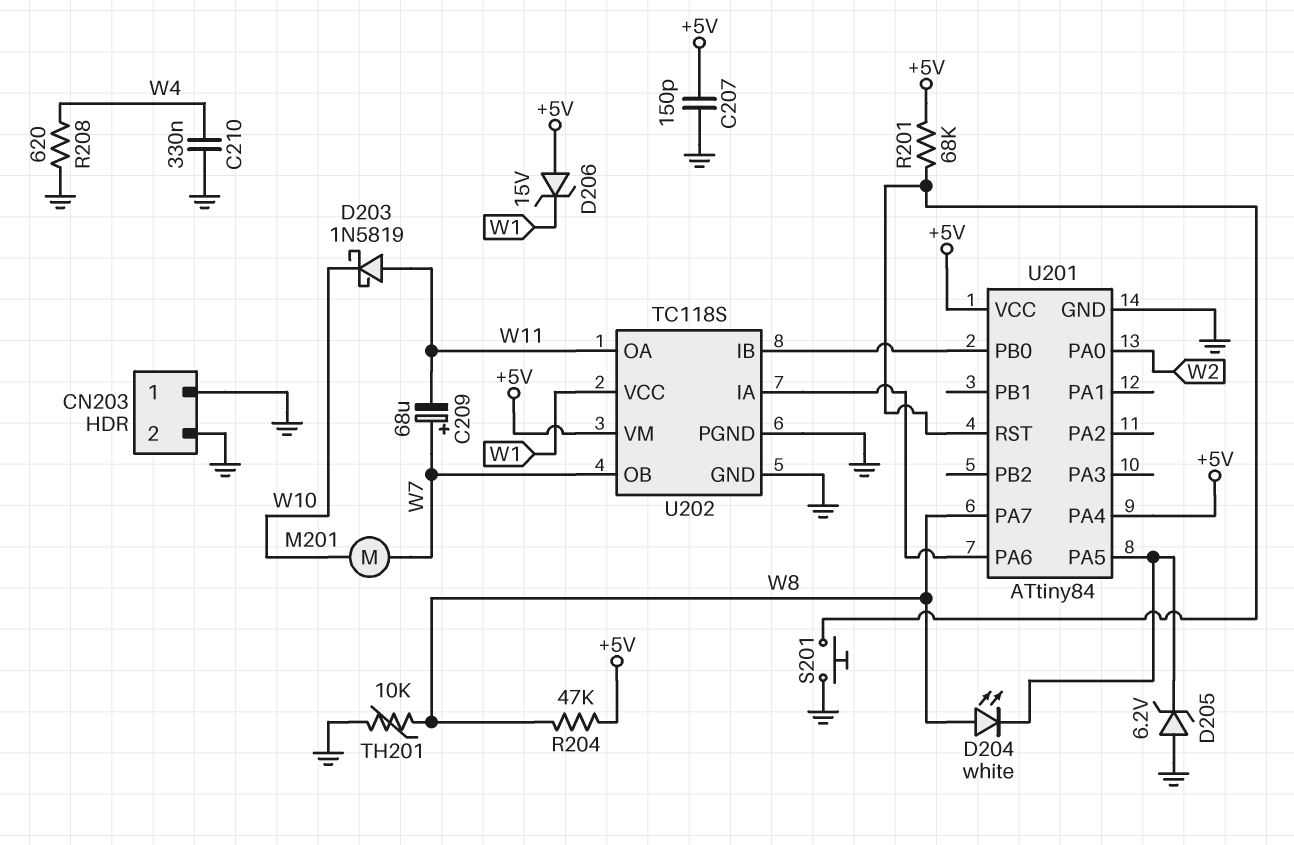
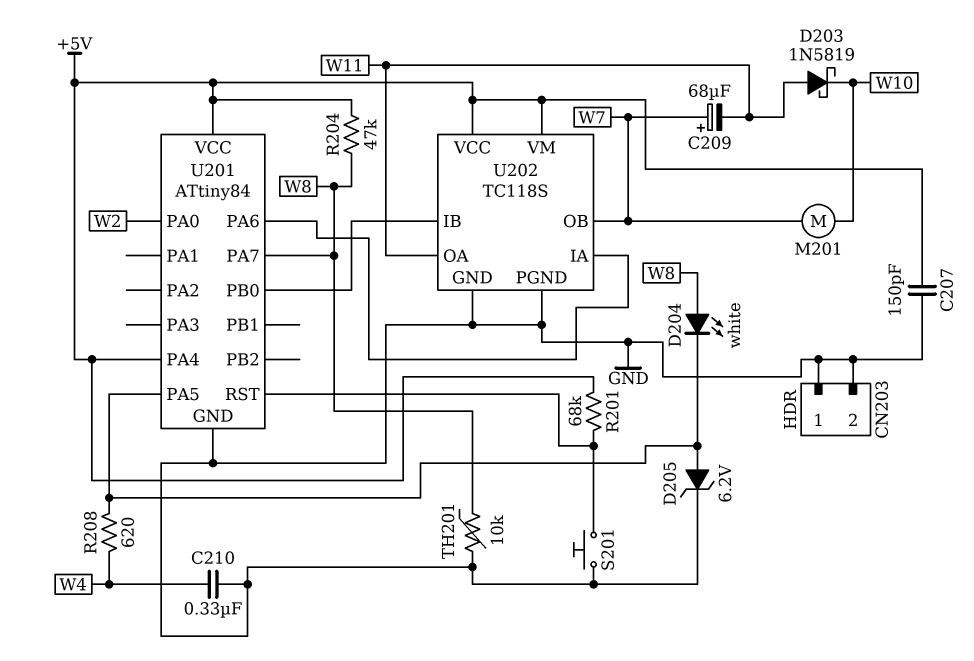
D205: zener 6.2V (A GND, K U201/PA5) -> zener 6.2V (A U201/PA5, K GND)
D206: zener 15V (A +5V, K W1) -> none
R208: 620 (GND, W4) -> 620 (U201/PA5, W4)
U202 pin VCC: W1 -> +5V

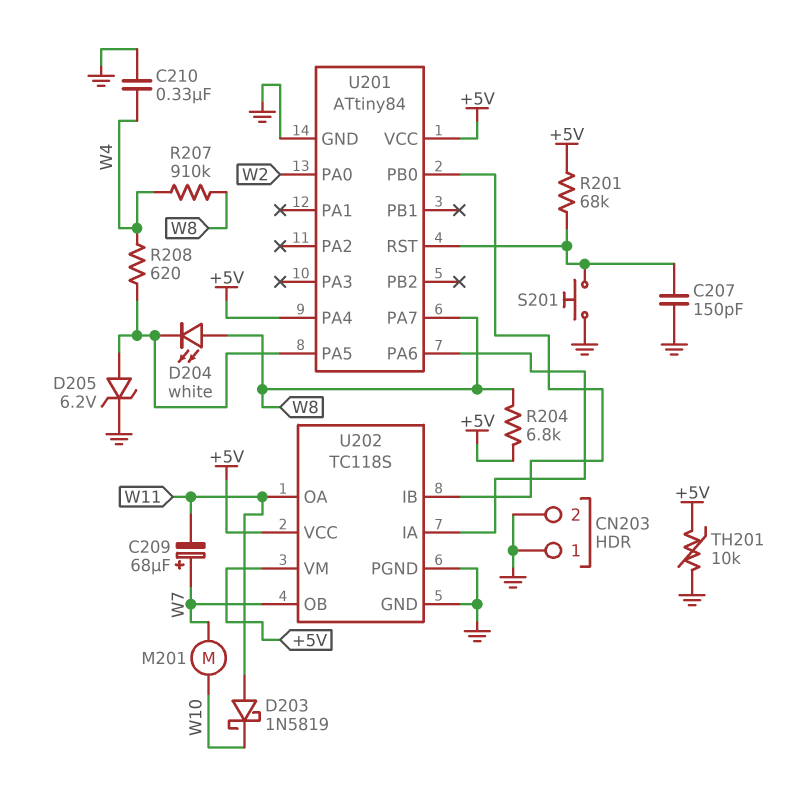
C207: 150pF (+5V, GND) -> 150pF (GND, U201/RST)
R204: 47k (+5V, W8) -> 6.8k (+5V, W8)
R207: none -> 910k (W4, W8)
TH201: 10k (GND, W8) -> 10k (+5V, GND)

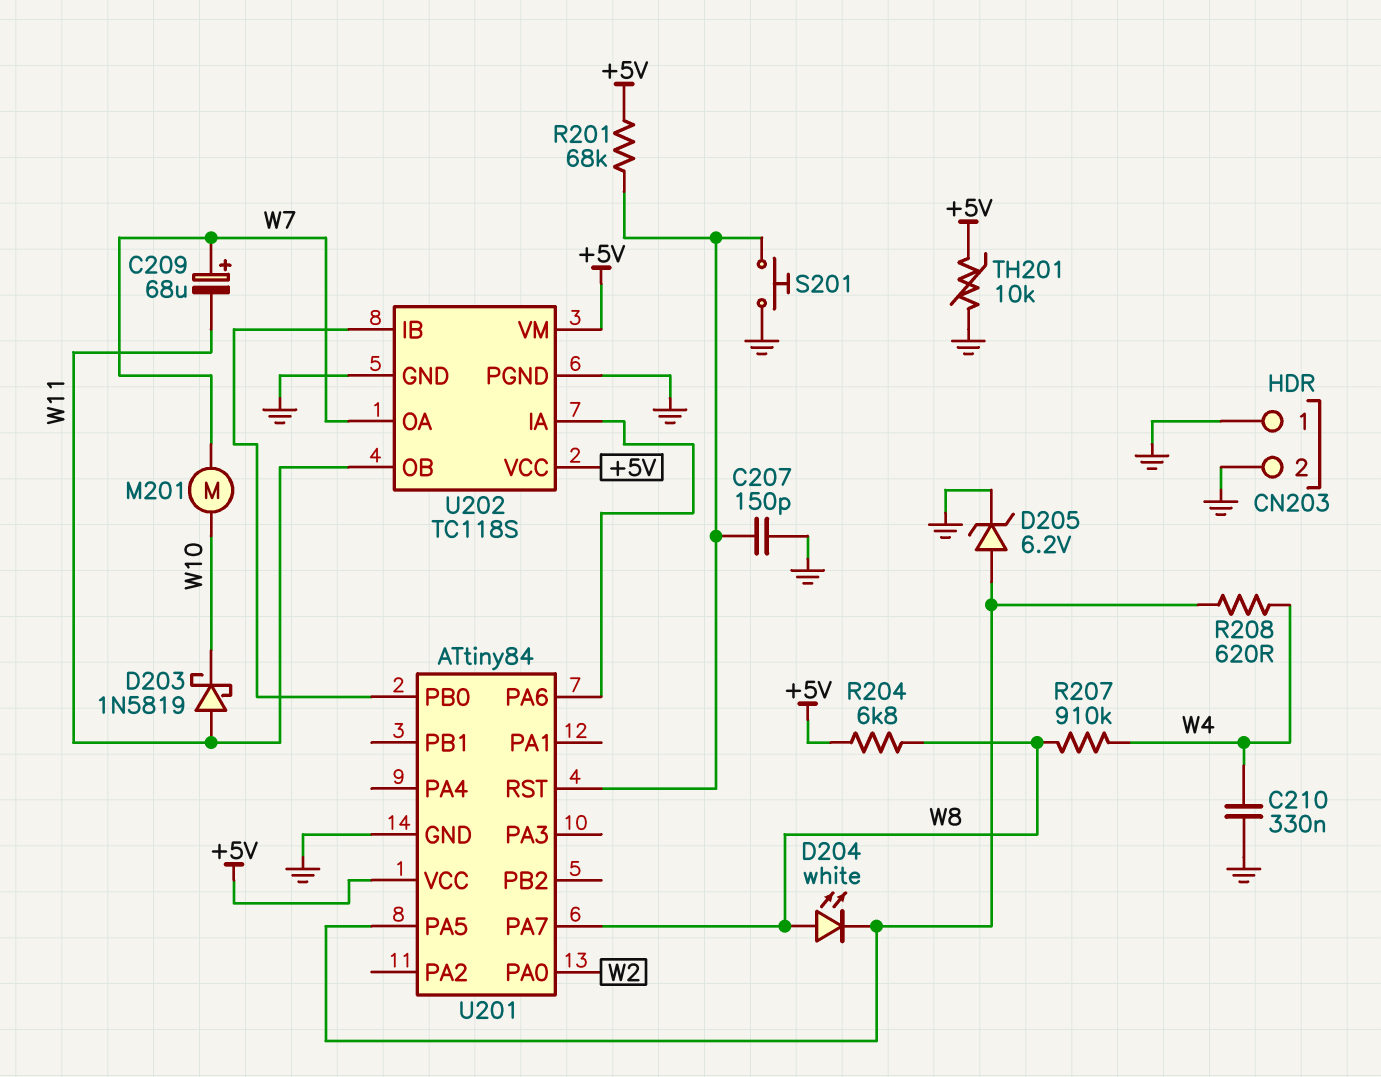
U201 pin PA4: +5V -> none
U202 pin OA: W11 -> W7
U202 pin OB: W7 -> W11

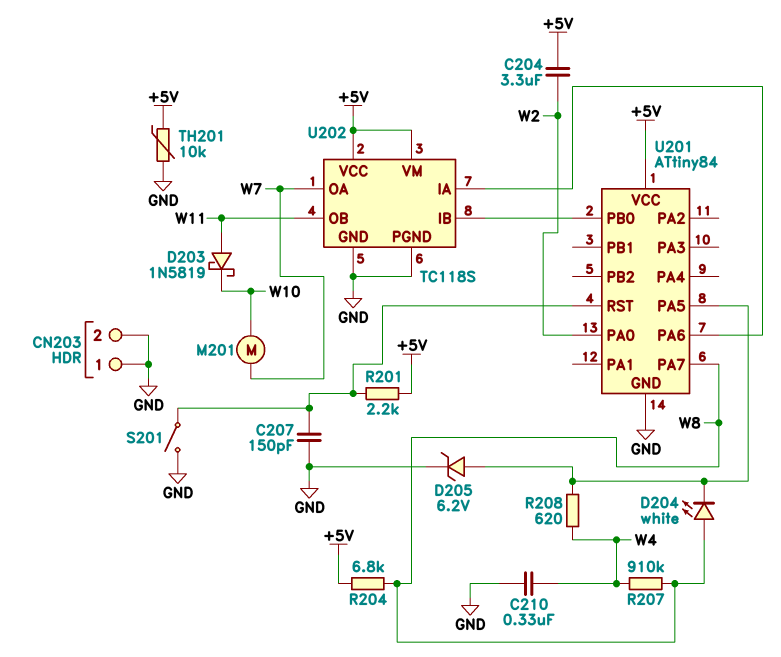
C204: none -> 3.3uF (+5V, W2)
C209: 68uF (plus W7, minus W11) -> none
R201: 68k (+5V, U201/RST) -> 2.2k (+5V, U201/RST)
S201: button (GND, U201/RST) -> switch (GND, U201/RST)

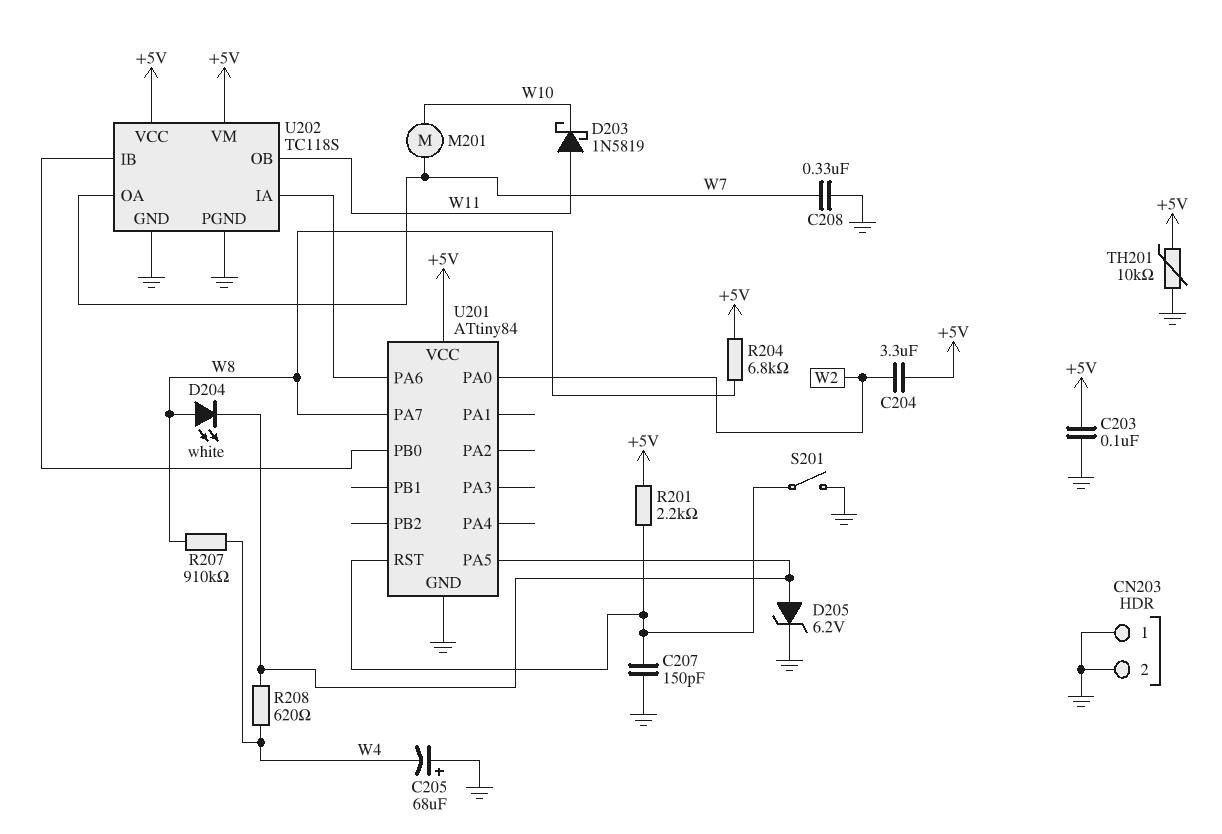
C203: none -> 100nF (+5V, GND)
C205: none -> 68uF (plus GND, minus W4)
C208: none -> 330nF (GND, W7)
C210: 330nF (GND, W4) -> none

